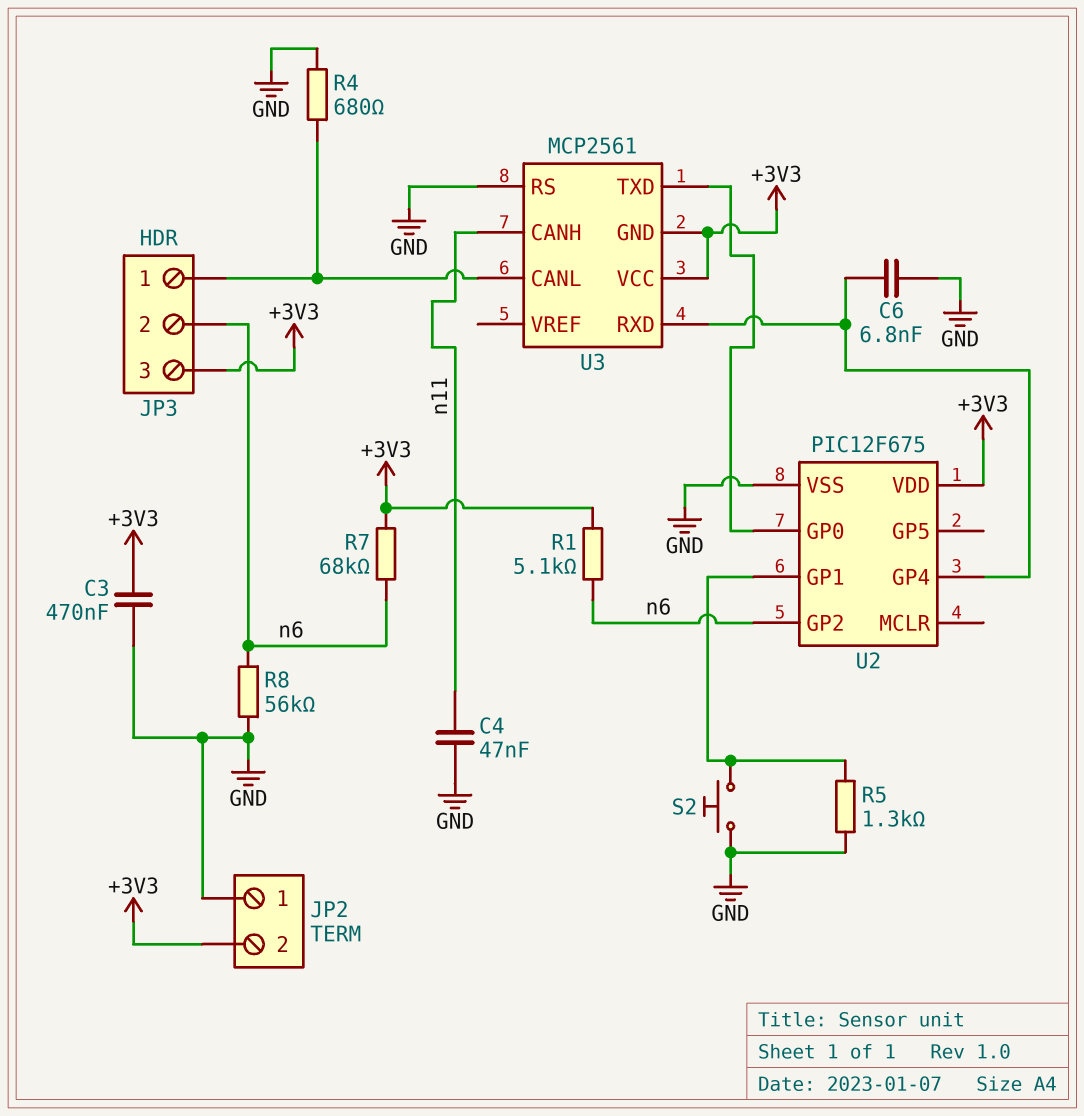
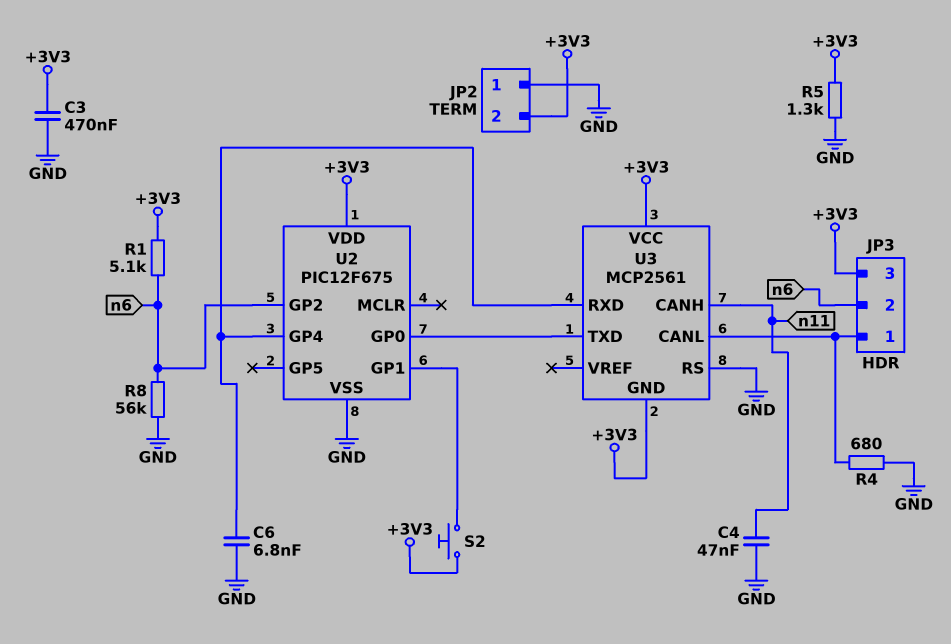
R5: 1.3k (GND, U2/GP1) -> 1.3k (+3V3, GND)
R7: 68k (+3V3, n6) -> none
S2: button (GND, U2/GP1) -> button (+3V3, U2/GP1)

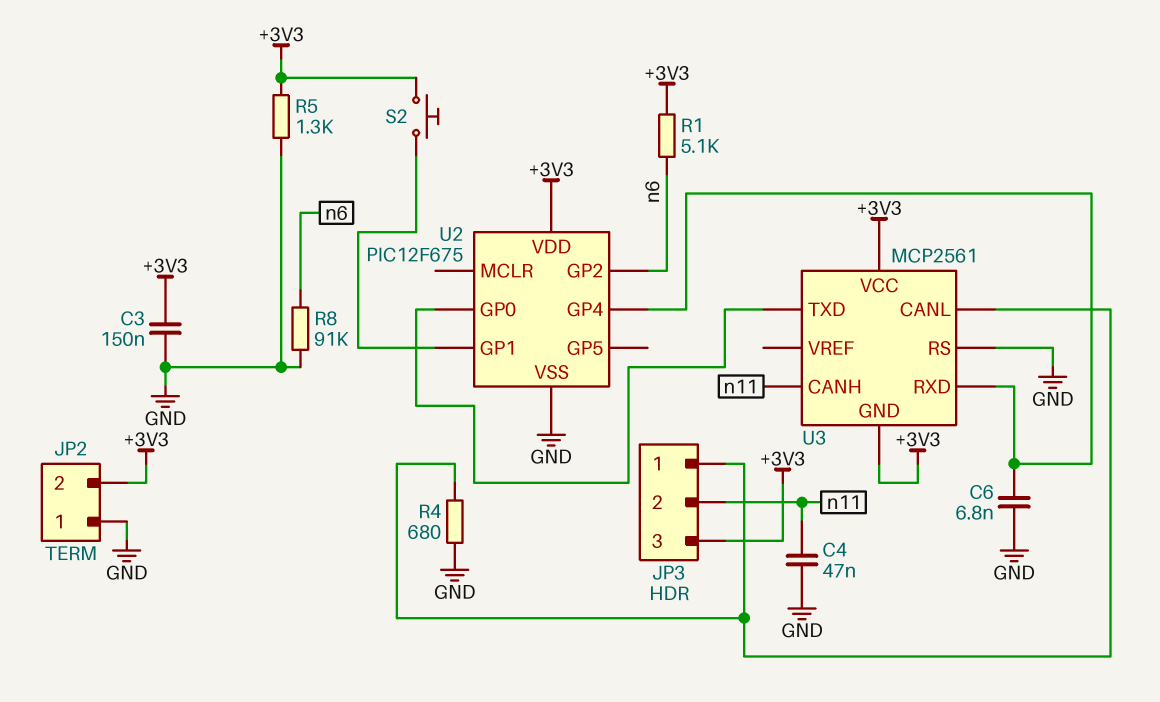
C3: 470nF (+3V3, GND) -> 150nF (+3V3, GND)
JP3 pin 2: n6 -> n11
R8: 56k (GND, n6) -> 91k (GND, n6)

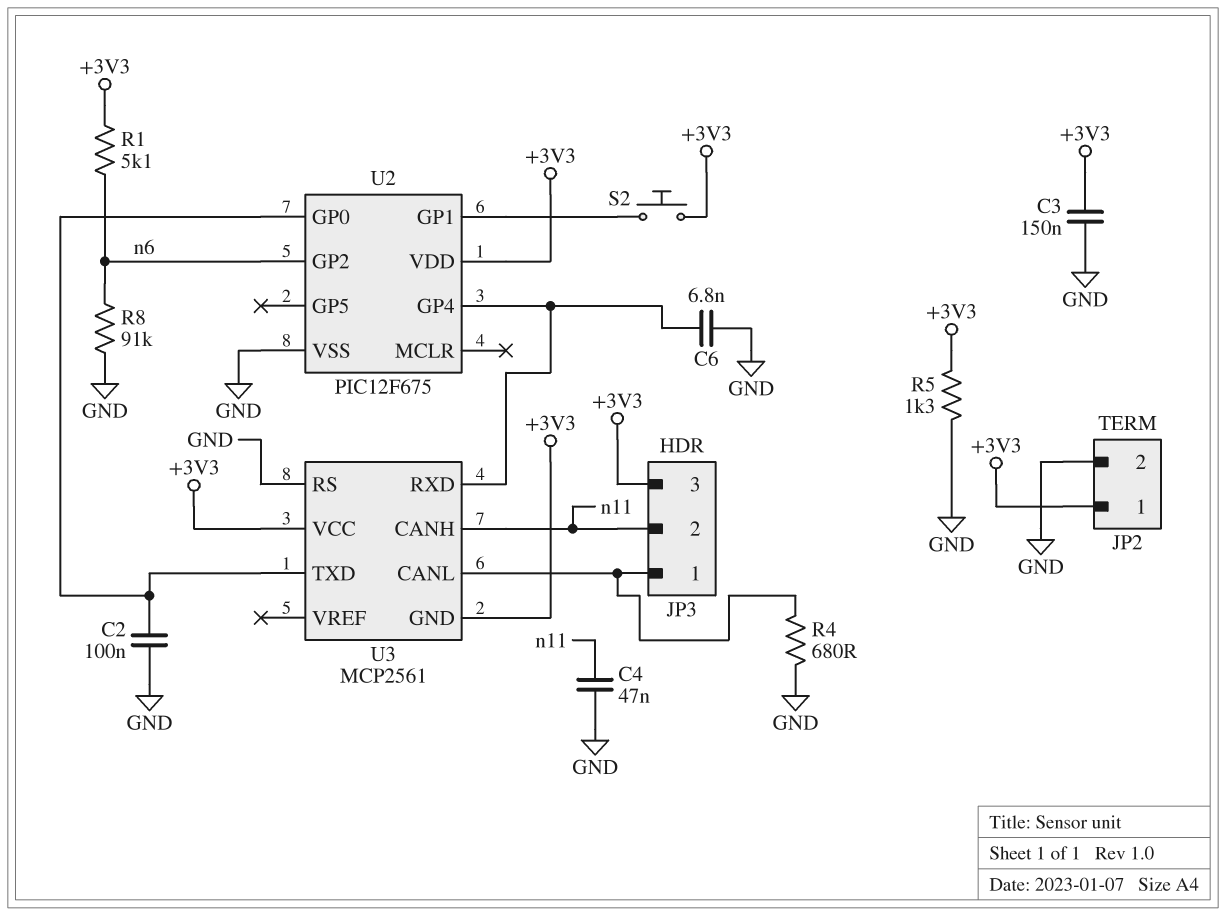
C2: none -> 100nF (GND, U2/GP0)
JP2 pin 1: GND -> +3V3
JP2 pin 2: +3V3 -> GND

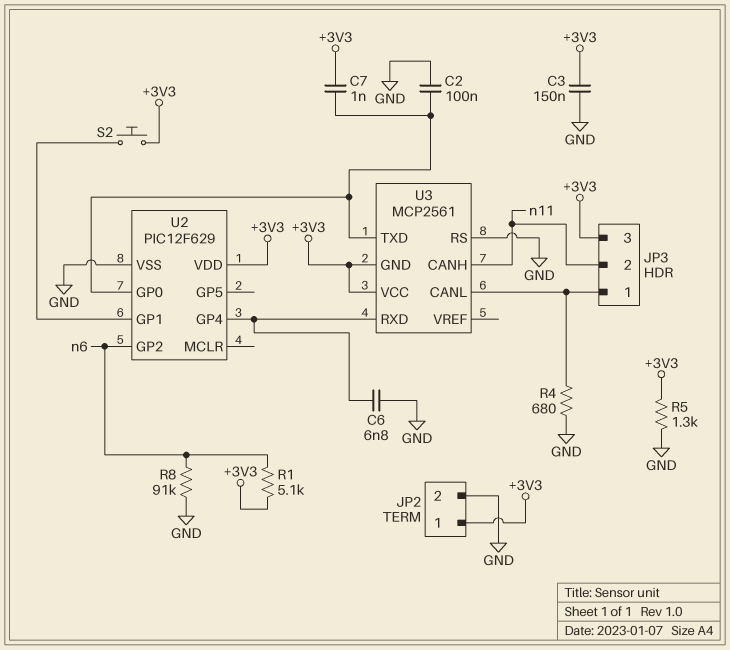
C4: 47nF (GND, n11) -> none
C7: none -> 1nF (+3V3, U2/GP0)
U2: PIC12F675 -> PIC12F629

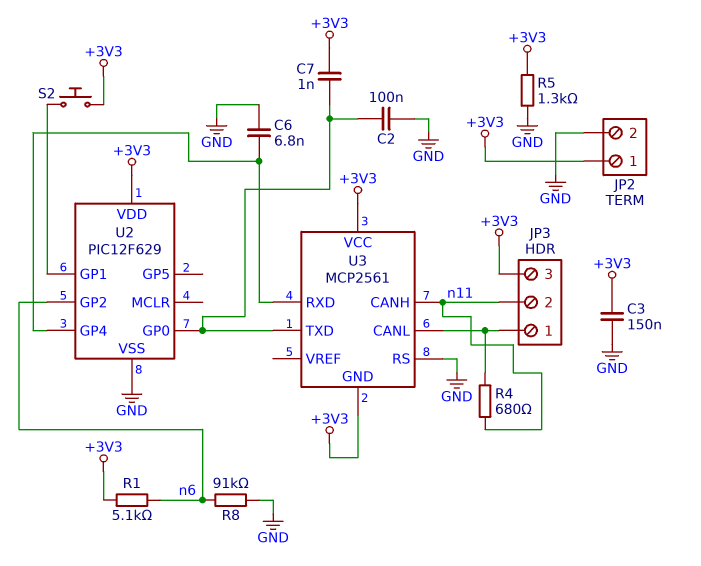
R4: 680 (GND, JP3/1) -> 680 (JP3/1, n11)

